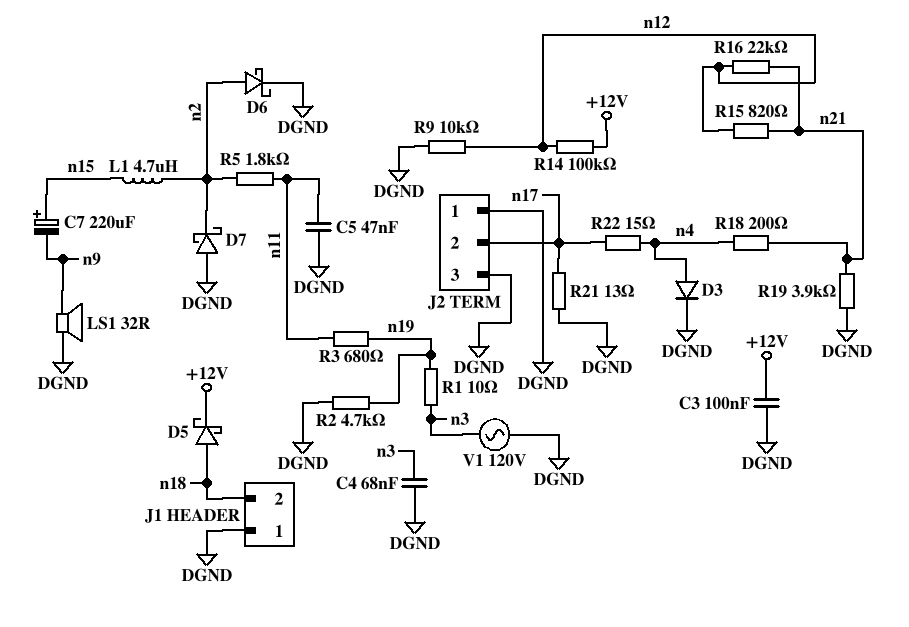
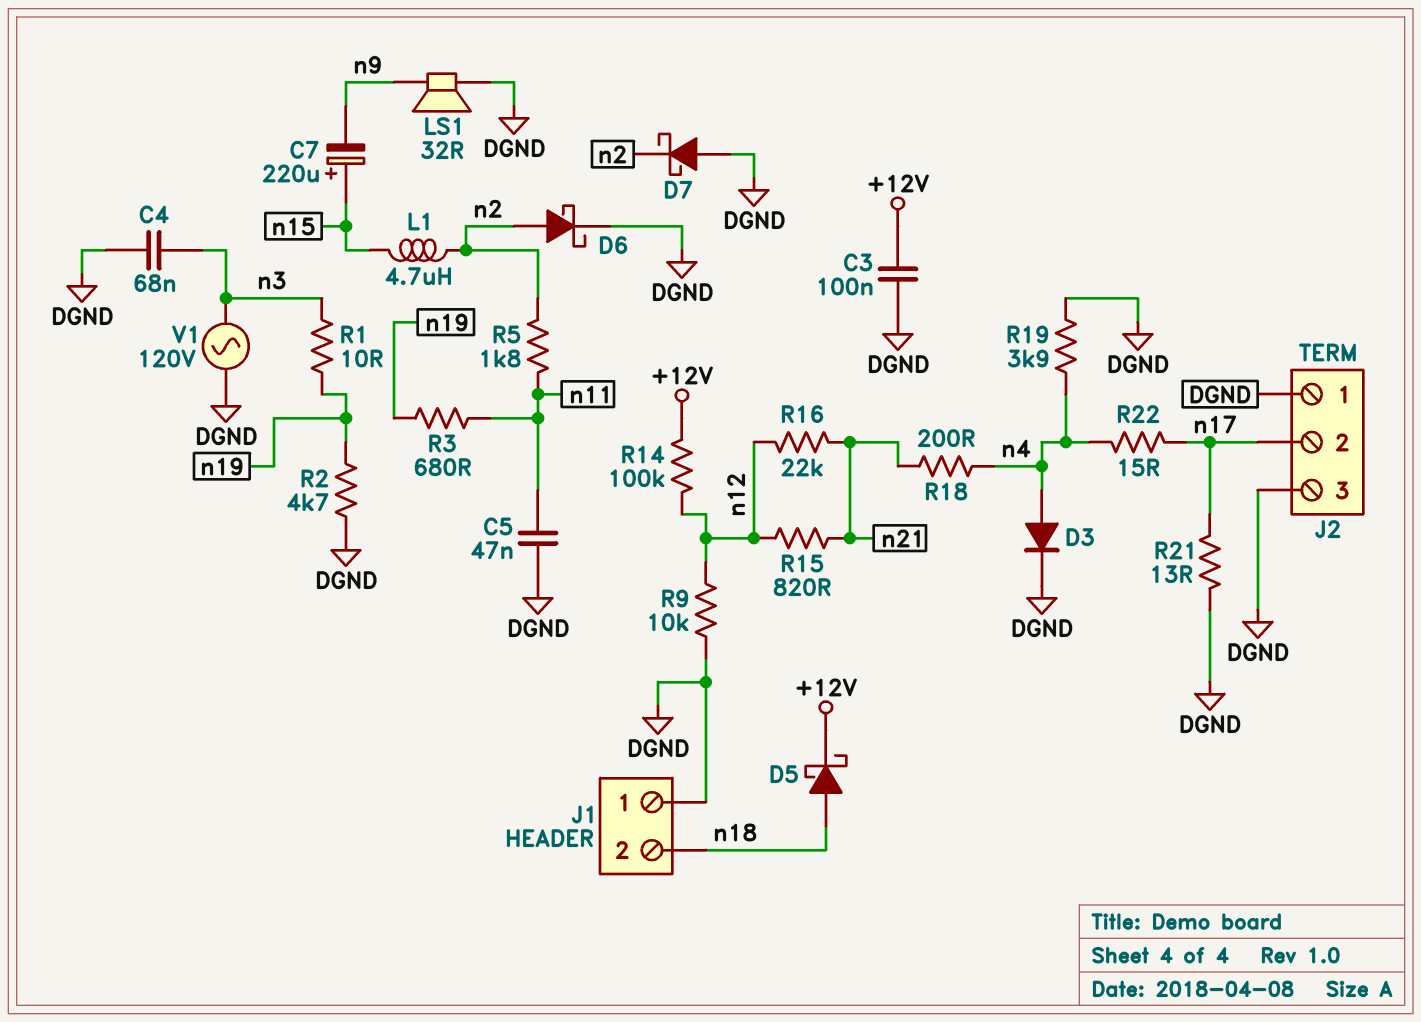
R19: 3.9k (DGND, n21) -> 3.9k (DGND, n4)

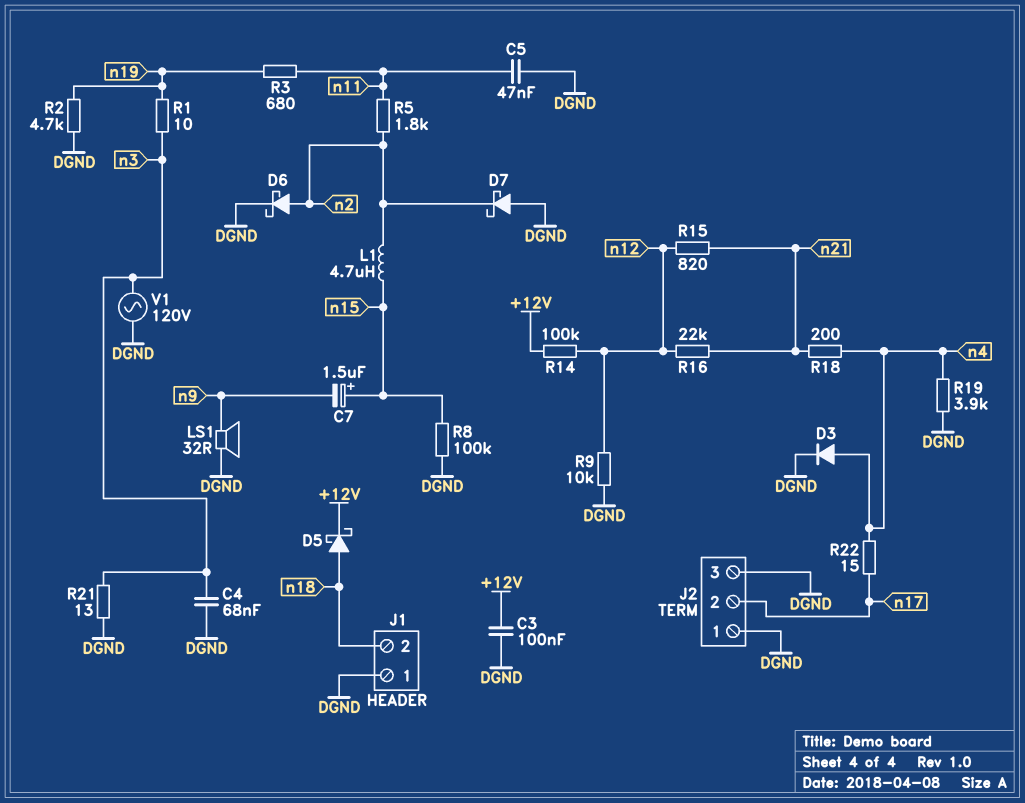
C7: 220uF (plus n15, minus n9) -> 1.5uF (plus n15, minus n9)
R8: none -> 100k (DGND, n15)
R21: 13 (DGND, n17) -> 13 (DGND, n3)

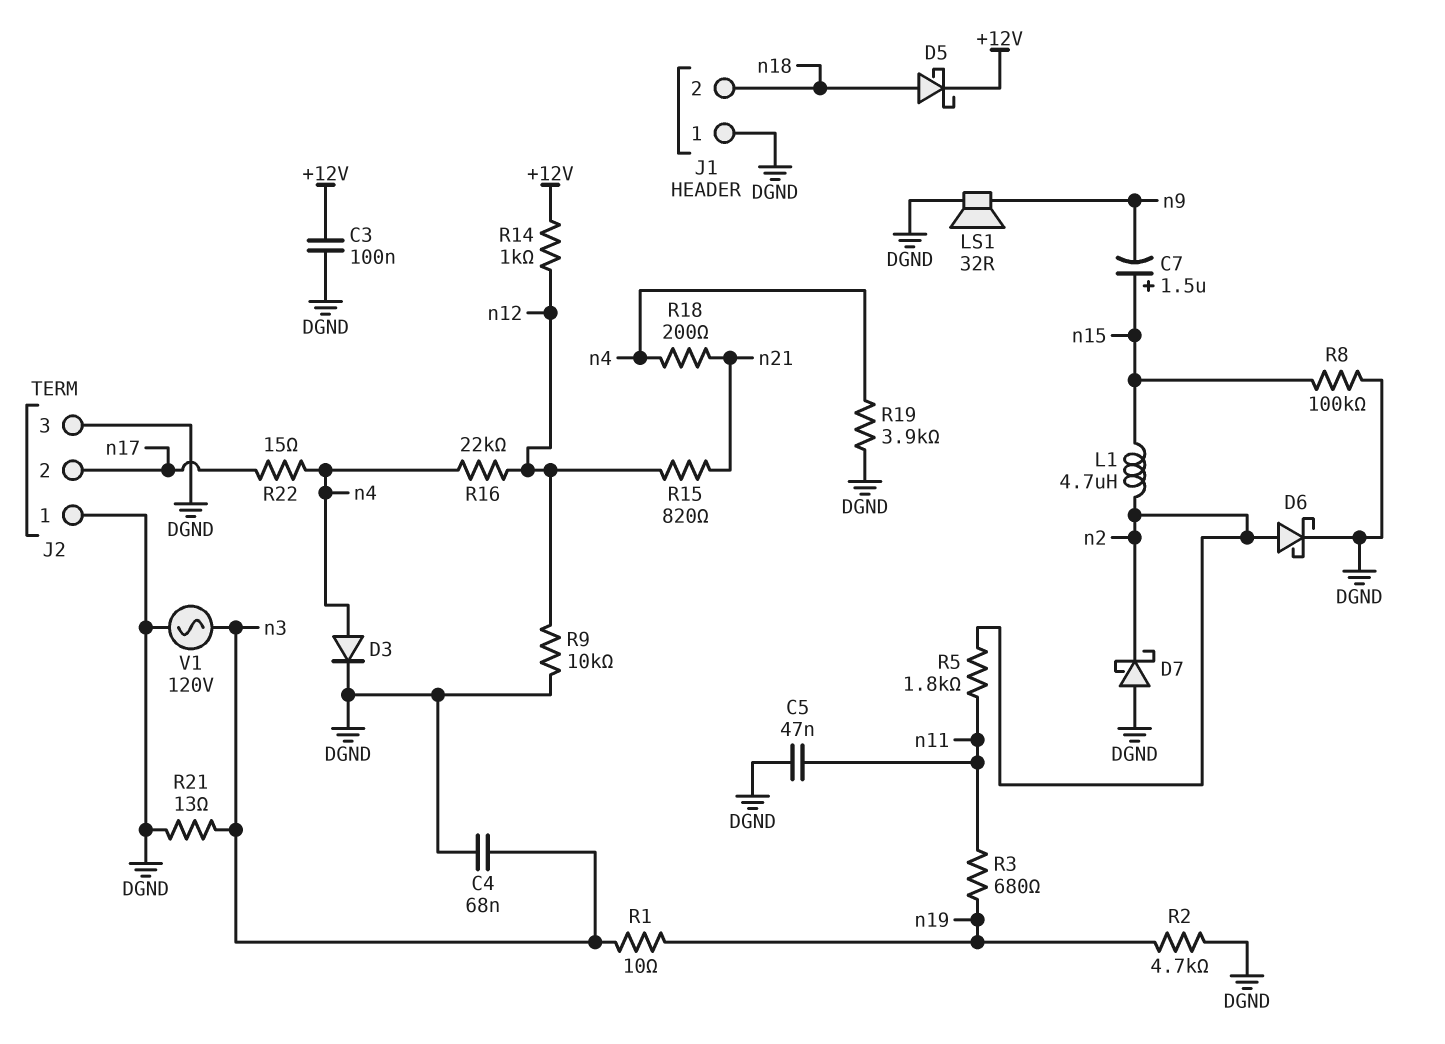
R14: 100k (+12V, n12) -> 1k (+12V, n12)
R16: 22k (n12, n21) -> 22k (n4, n12)

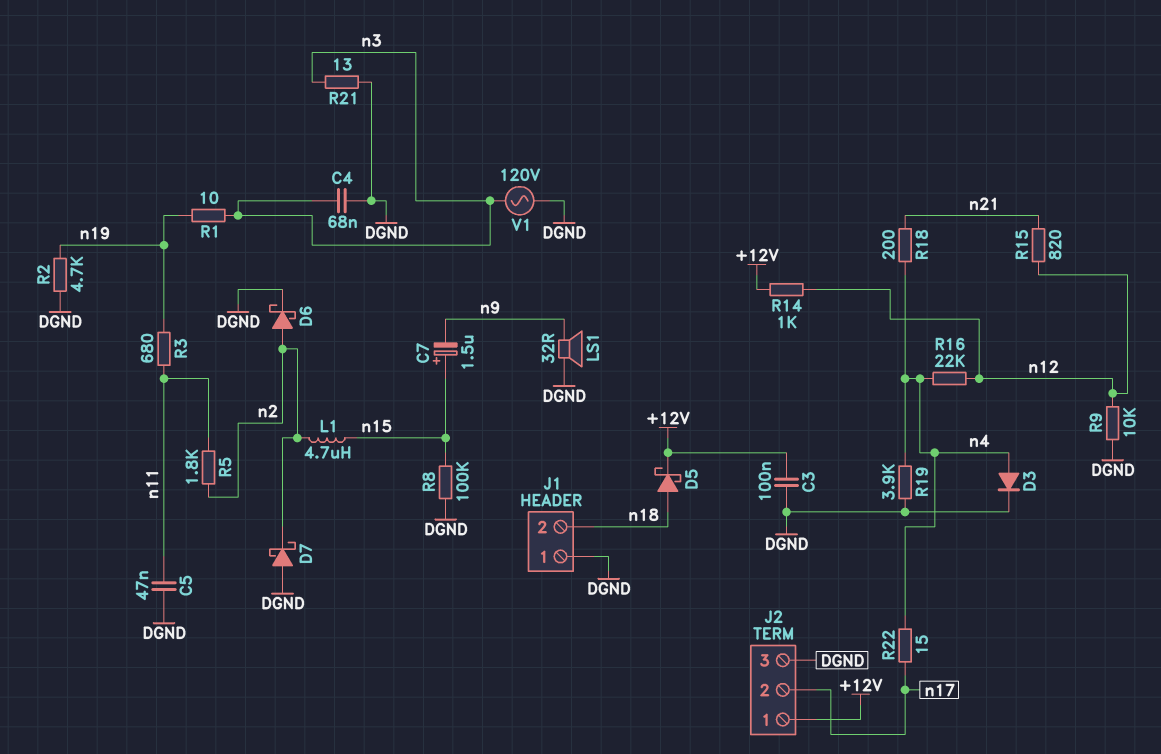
J2 pin 1: DGND -> +12V

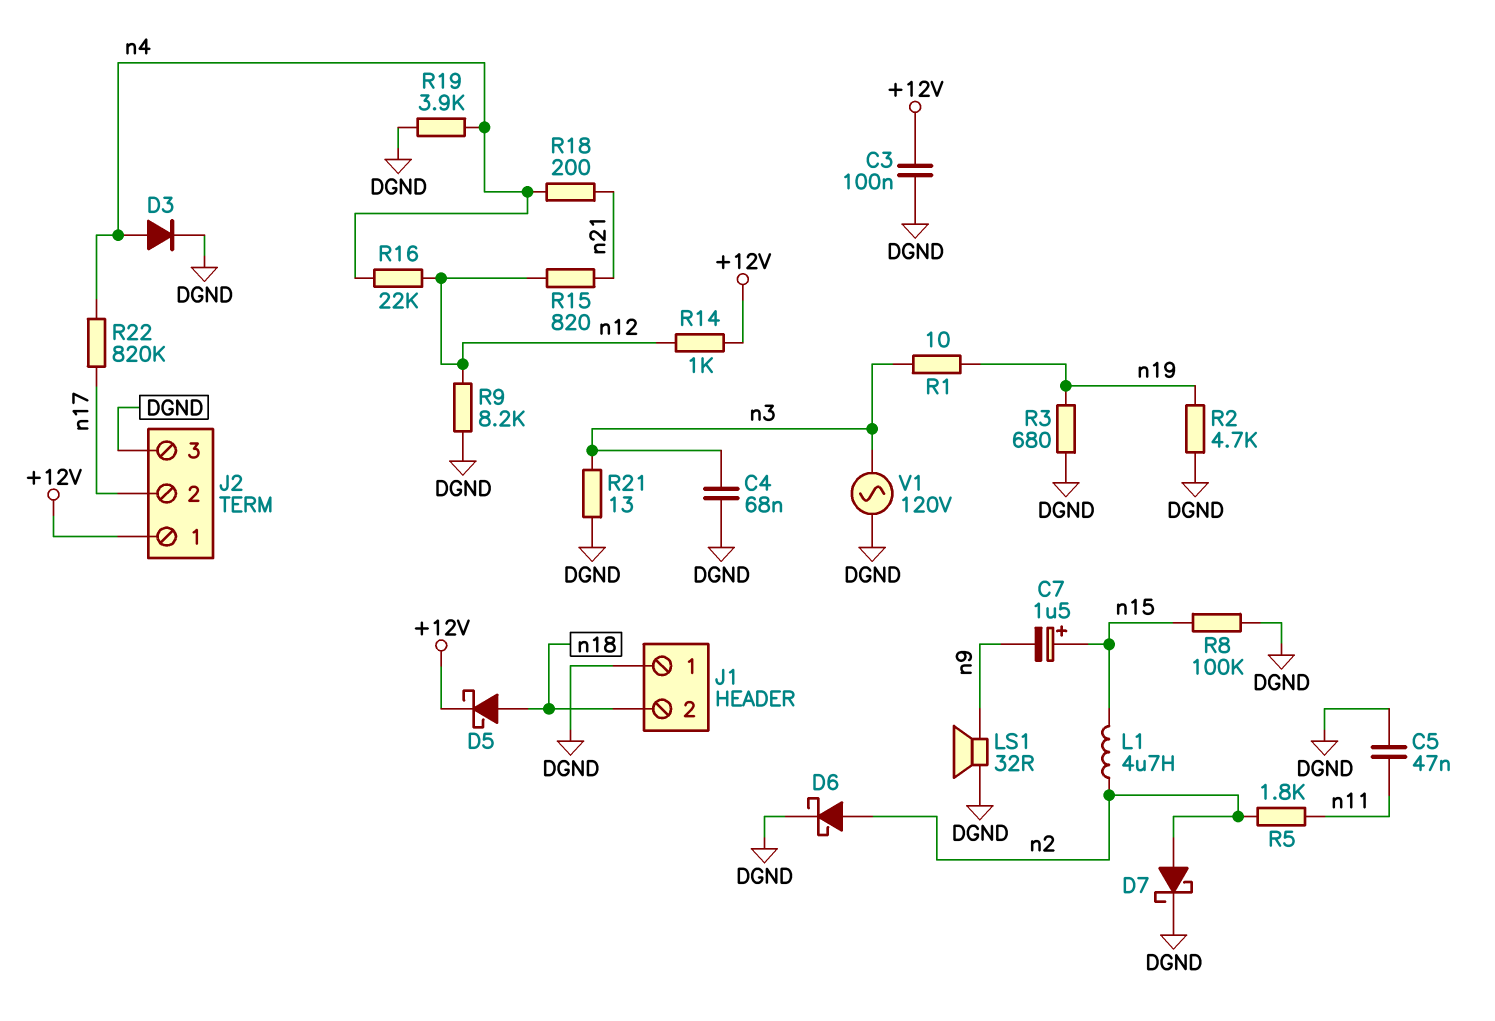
D7: schottky (A DGND, K n2) -> schottky (A n2, K DGND)
R3: 680 (n11, n19) -> 680 (DGND, n19)
R9: 10k (DGND, n12) -> 8.2k (DGND, n12)
R22: 15 (n4, n17) -> 820k (n4, n17)

